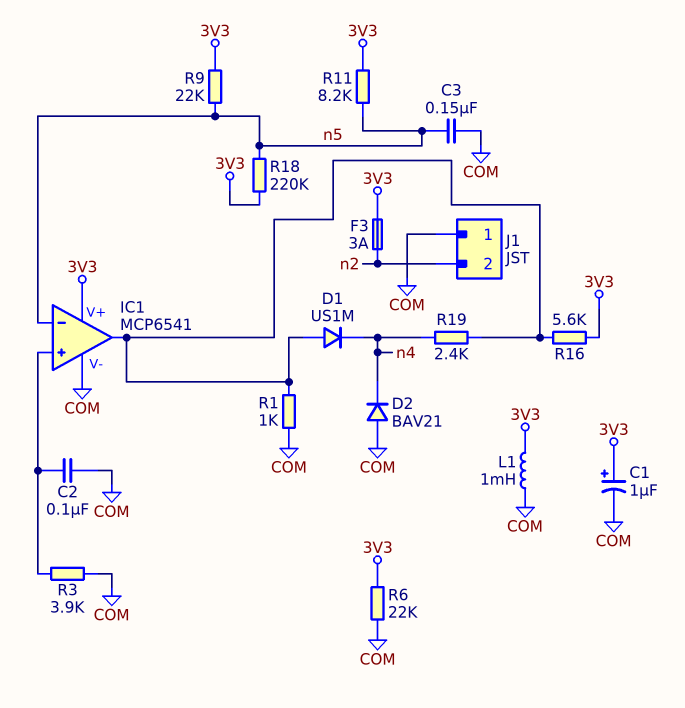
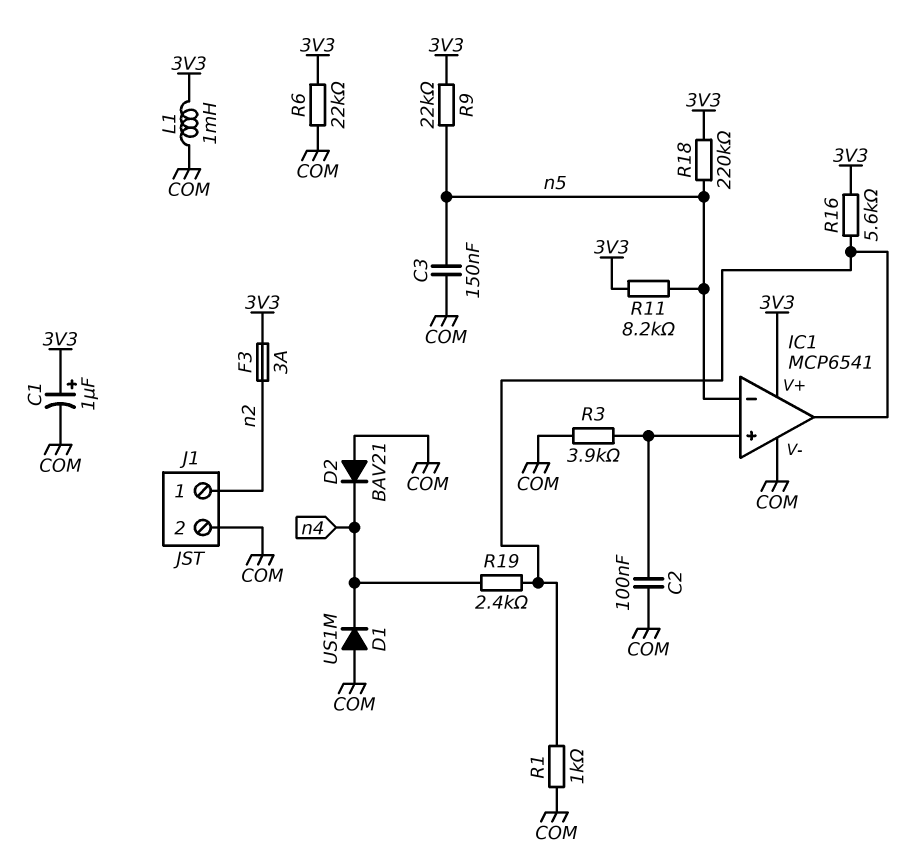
D1: diode US1M (A IC1/out, K n4) -> diode US1M (A COM, K n4)
J1 pin 1: COM -> n2
J1 pin 2: n2 -> COM

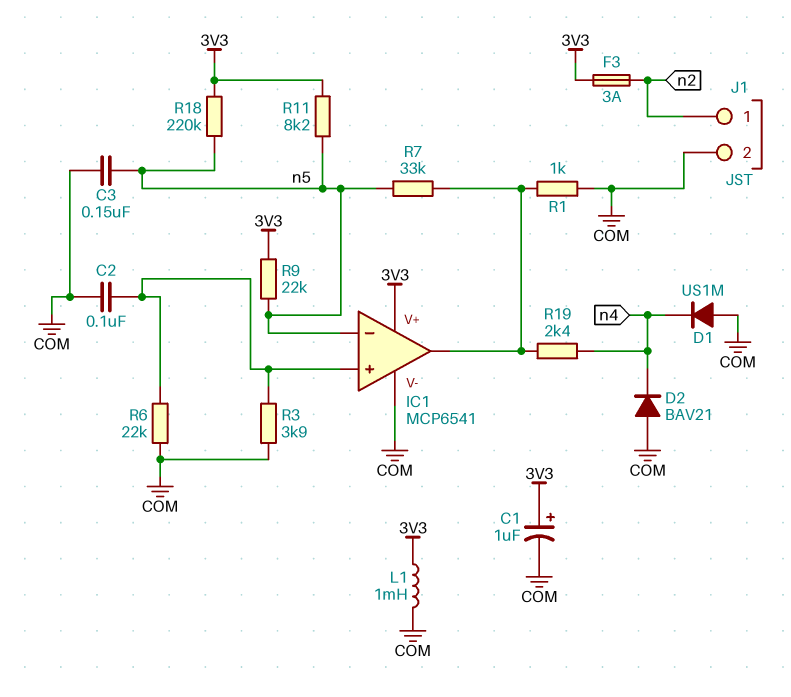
R6: 22k (3V3, COM) -> 22k (COM, IC1/in+)
R7: none -> 33k (IC1/out, n5)
R16: 5.6k (3V3, IC1/out) -> none

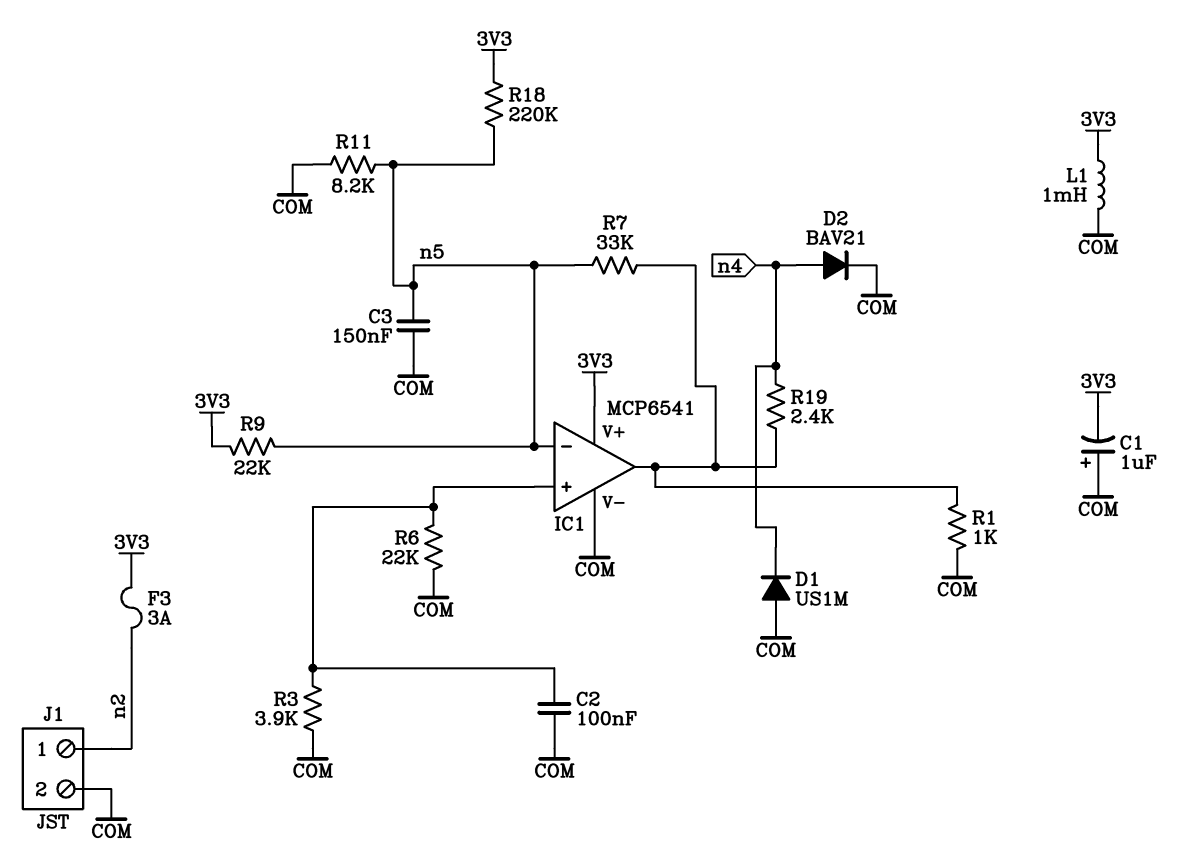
C1: 1uF (plus 3V3, minus COM) -> 1uF (plus COM, minus 3V3)
D2: diode BAV21 (A COM, K n4) -> diode BAV21 (A n4, K COM)
R11: 8.2k (3V3, n5) -> 8.2k (COM, n5)

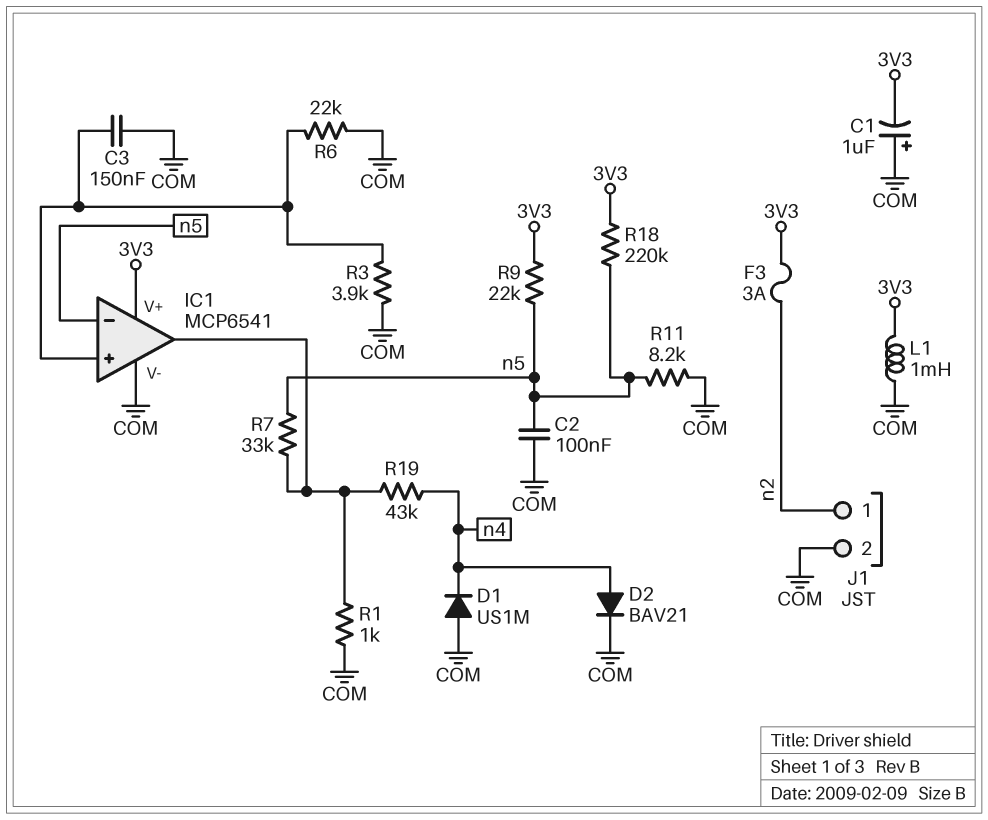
C2: 100nF (COM, IC1/in+) -> 100nF (COM, n5)
C3: 150nF (COM, n5) -> 150nF (COM, IC1/in+)
R19: 2.4k (IC1/out, n4) -> 43k (IC1/out, n4)

